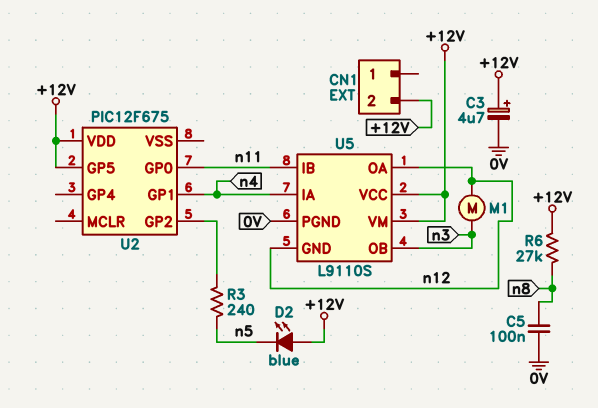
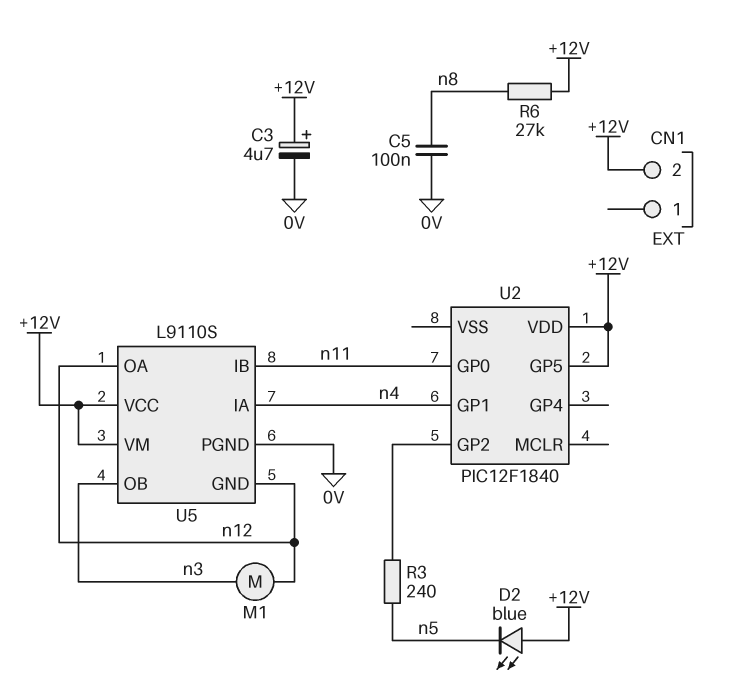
U2: PIC12F675 -> PIC12F1840

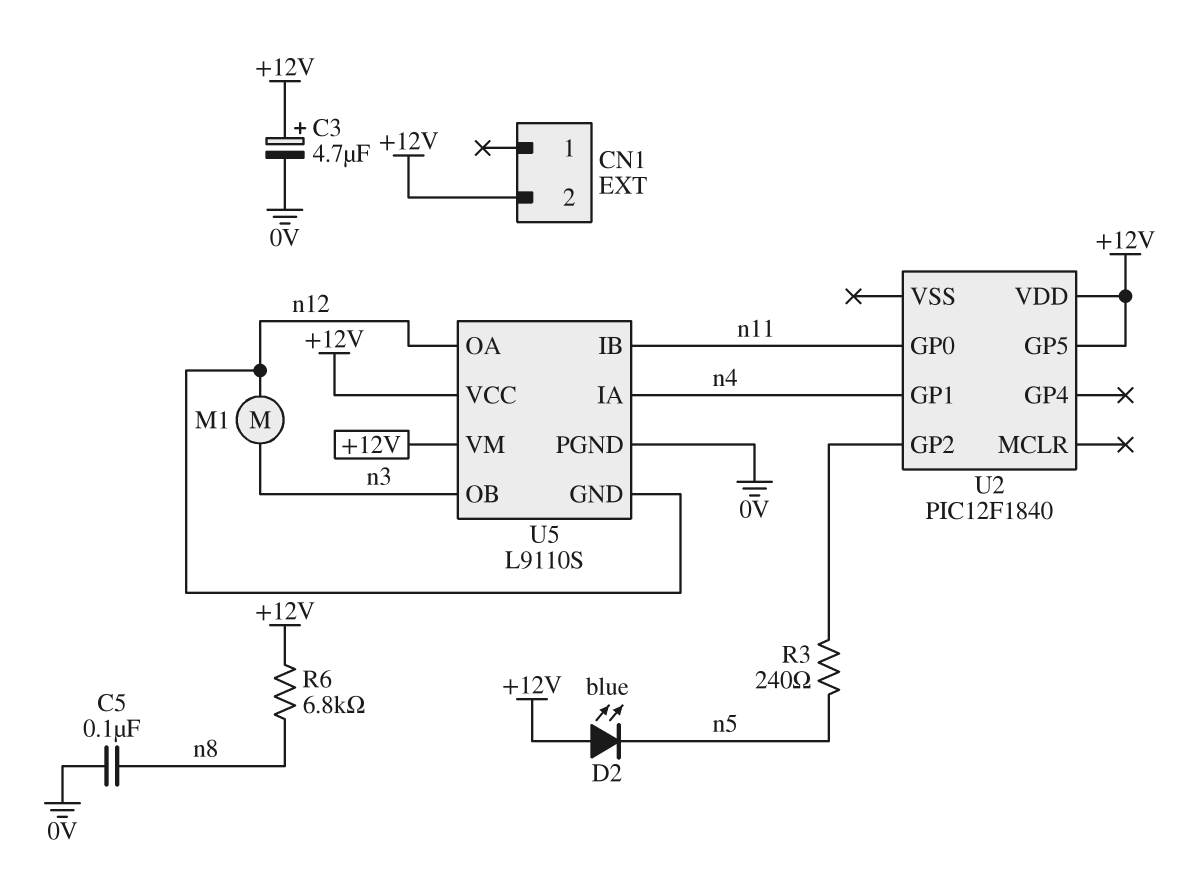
R6: 27k (+12V, n8) -> 6.8k (+12V, n8)

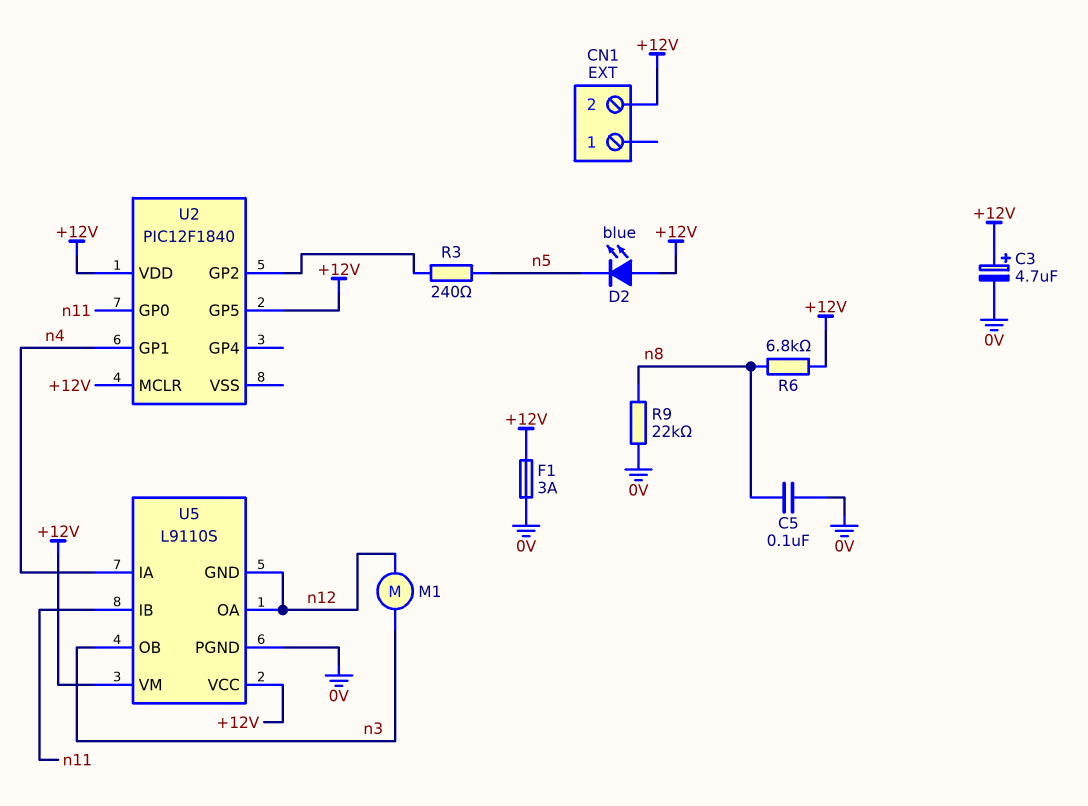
F1: none -> 3A (+12V, 0V)
R9: none -> 22k (0V, n8)
U2 pin MCLR: none -> +12V

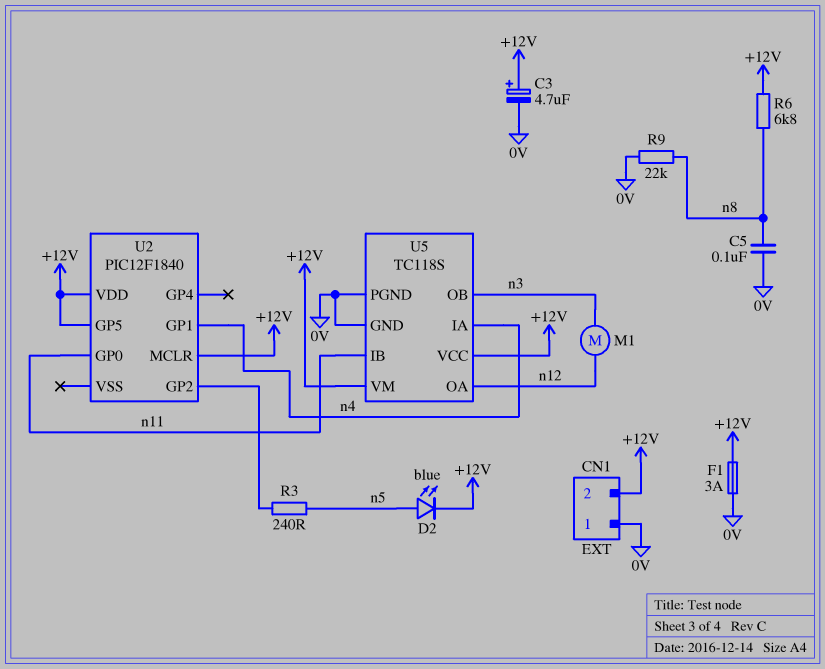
CN1 pin 1: none -> 0V
D2: LED blue (A +12V, K n5) -> LED blue (A n5, K +12V)
U5: L9110S -> TC118S
U5 pin GND: n12 -> 0V

